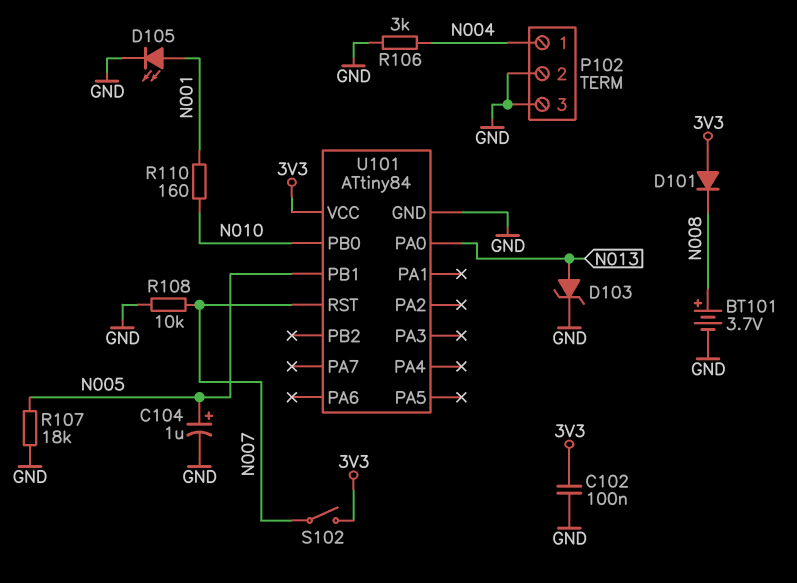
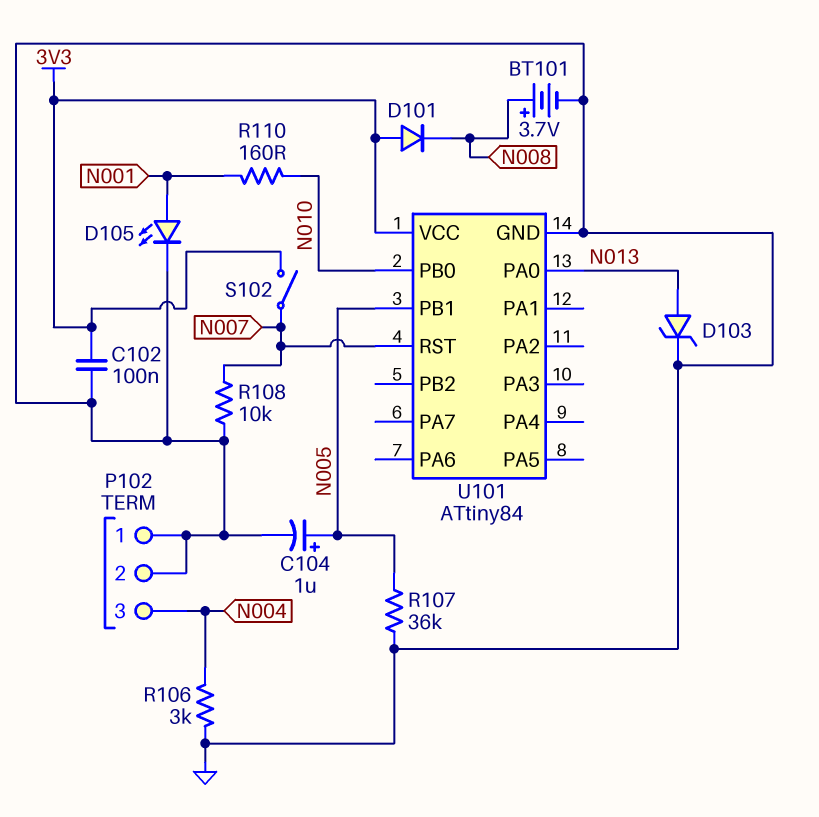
P102 pin 1: N004 -> GND
P102 pin 3: GND -> N004
R107: 18k (GND, N005) -> 36k (GND, N005)

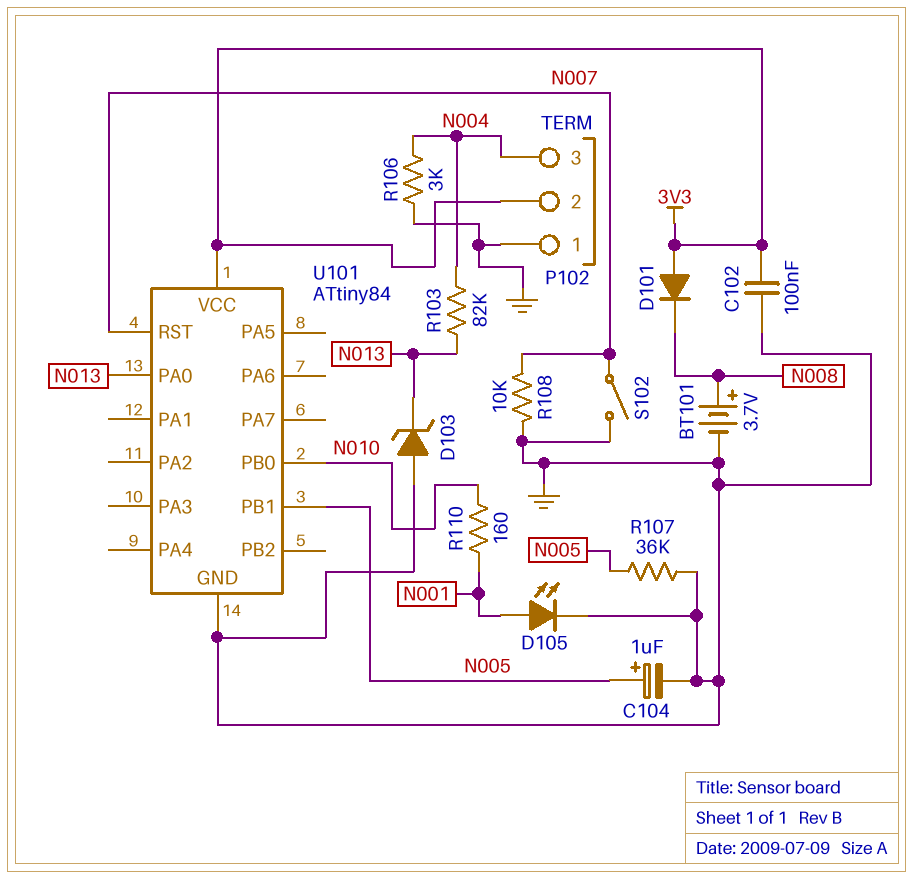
D103: zener (A N013, K GND) -> zener (A GND, K N013)
P102 pin 2: GND -> 3V3
R103: none -> 82k (N004, N013)
S102: switch (3V3, N007) -> switch (GND, N007)

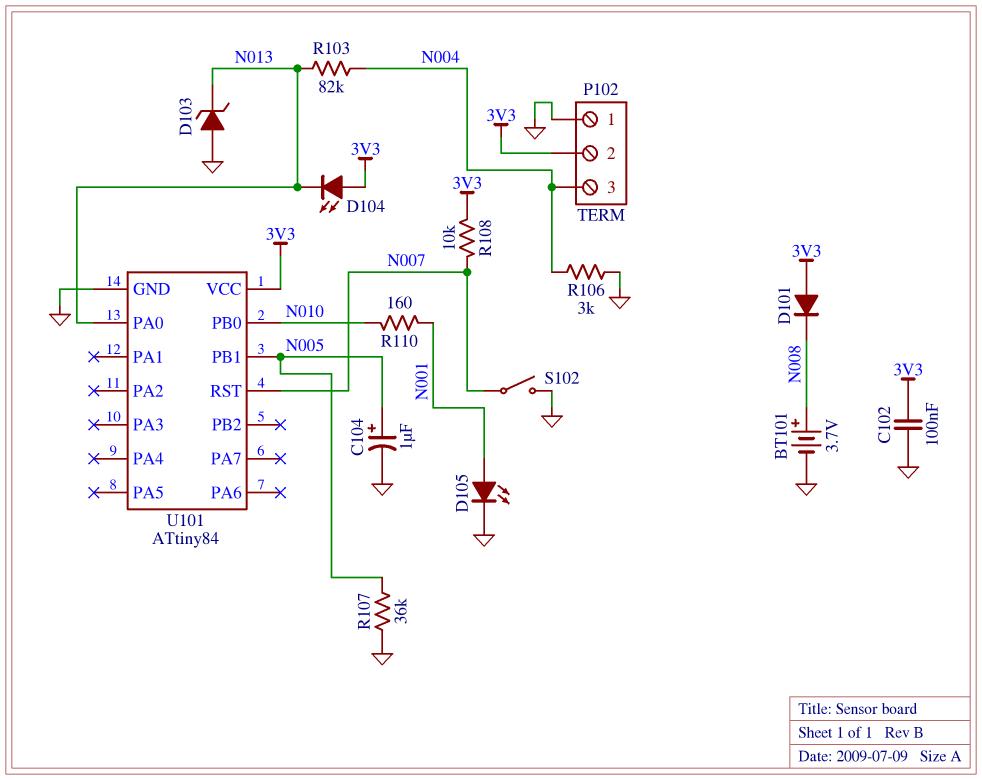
D104: none -> LED (A 3V3, K N013)
R108: 10k (GND, N007) -> 10k (3V3, N007)

